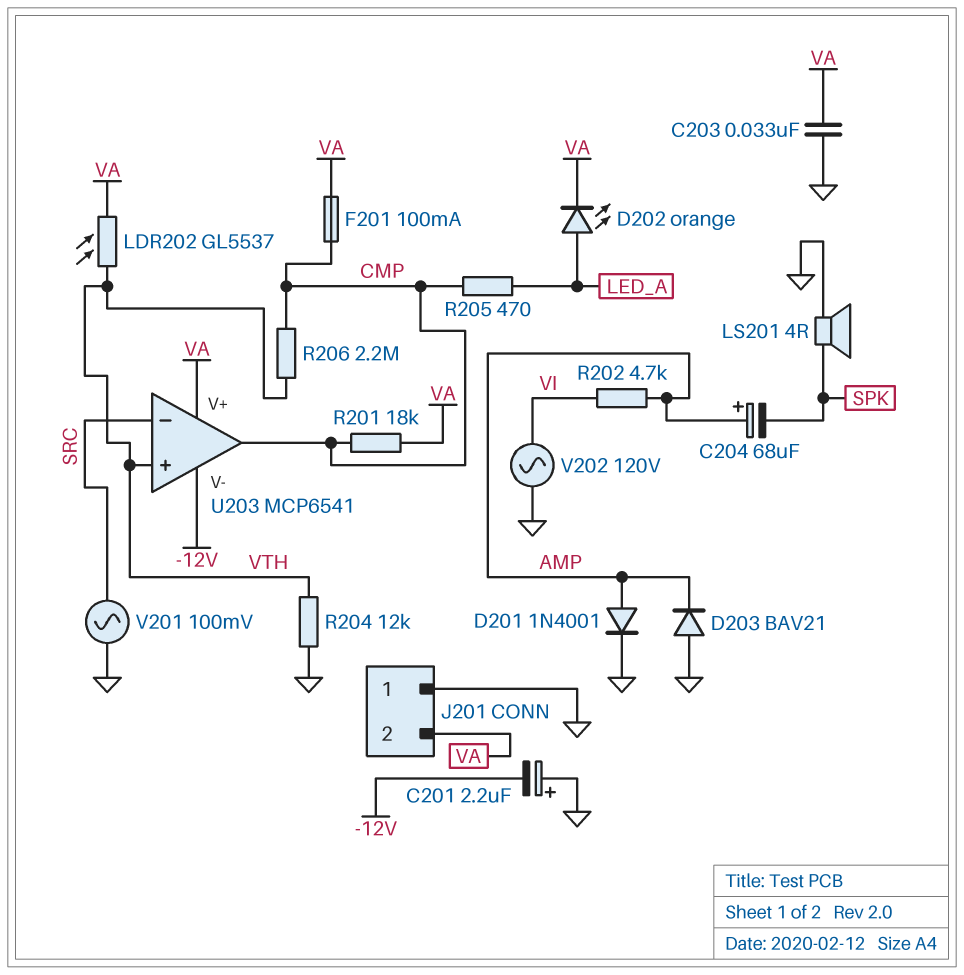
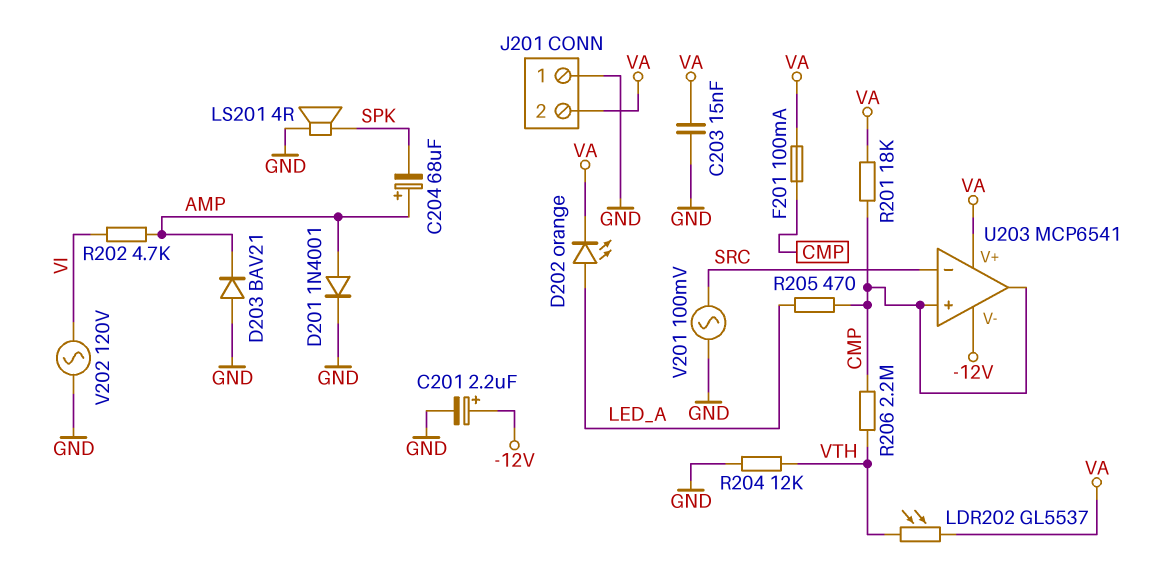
C201: 2.2uF (plus GND, minus -12V) -> 2.2uF (plus -12V, minus GND)
C203: 33nF (GND, VA) -> 15nF (GND, VA)
U203 pin in+: VTH -> CMP

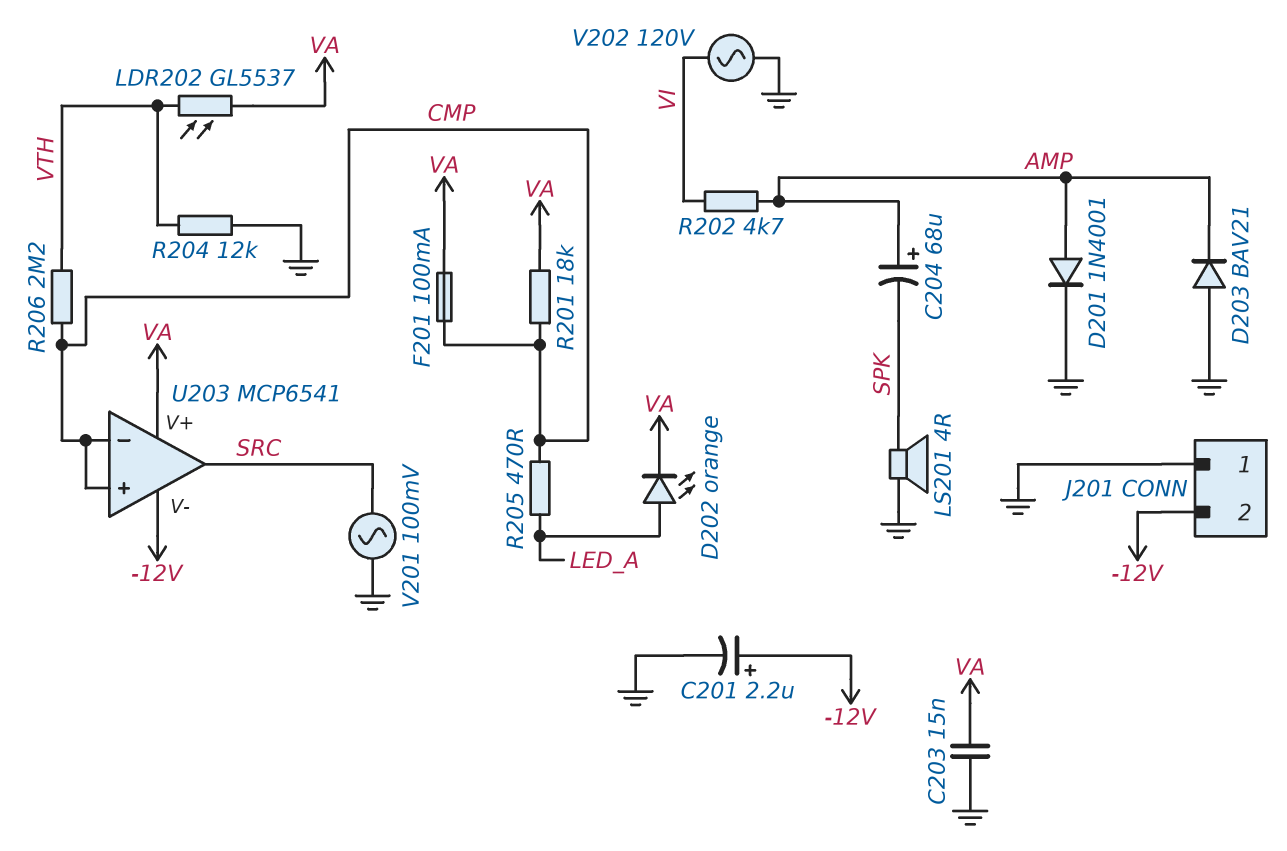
J201 pin 2: VA -> -12V
U203 pin in-: SRC -> CMP
U203 pin out: CMP -> SRC

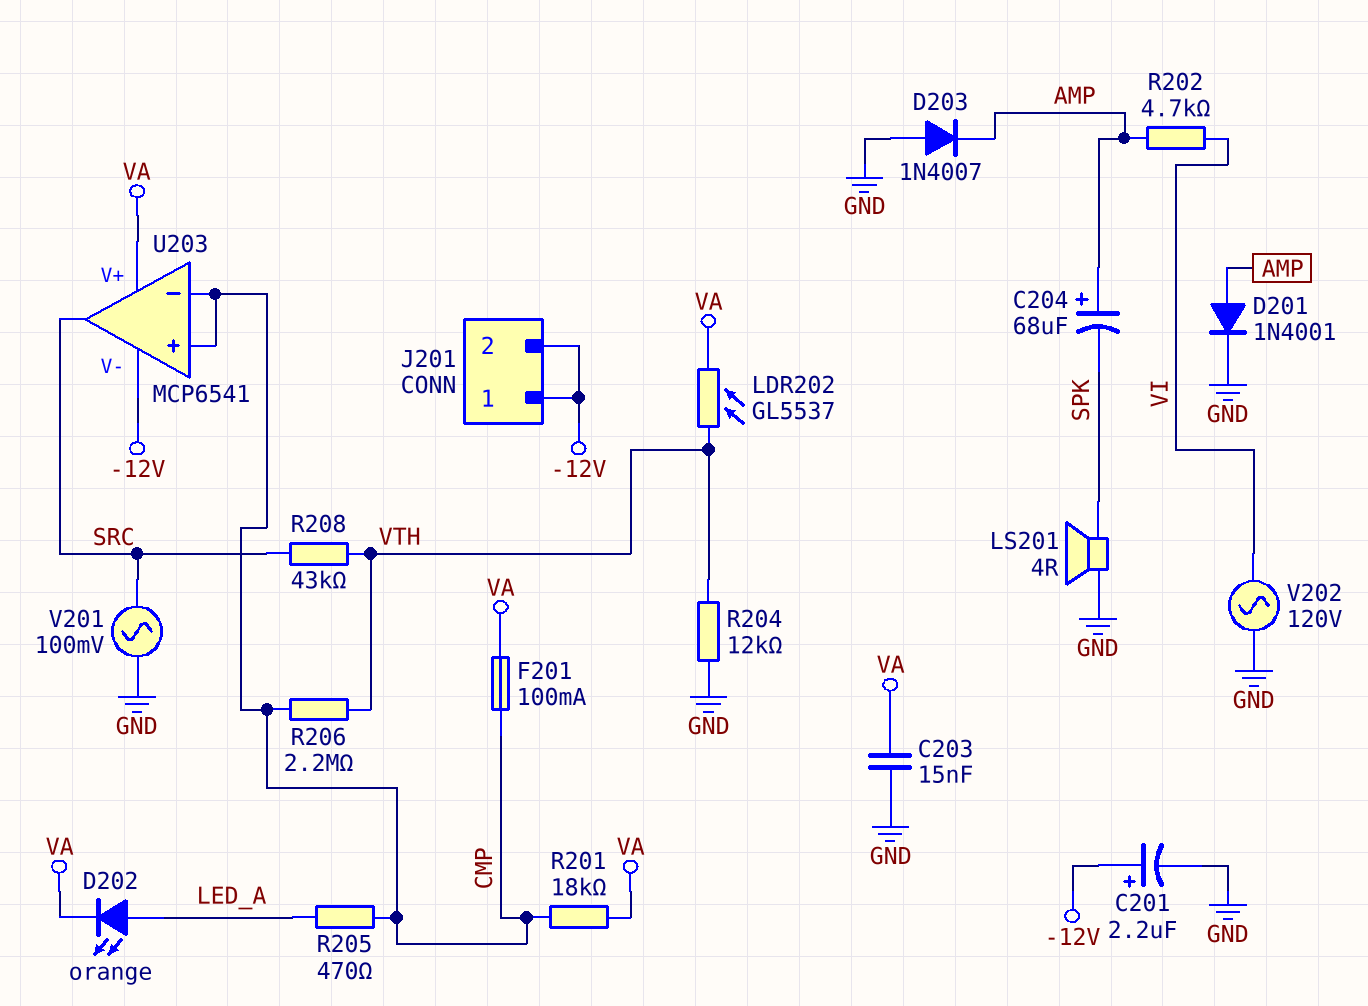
D203: diode BAV21 (A GND, K AMP) -> diode 1N4007 (A GND, K AMP)
J201 pin 1: GND -> -12V
R208: none -> 43k (SRC, VTH)

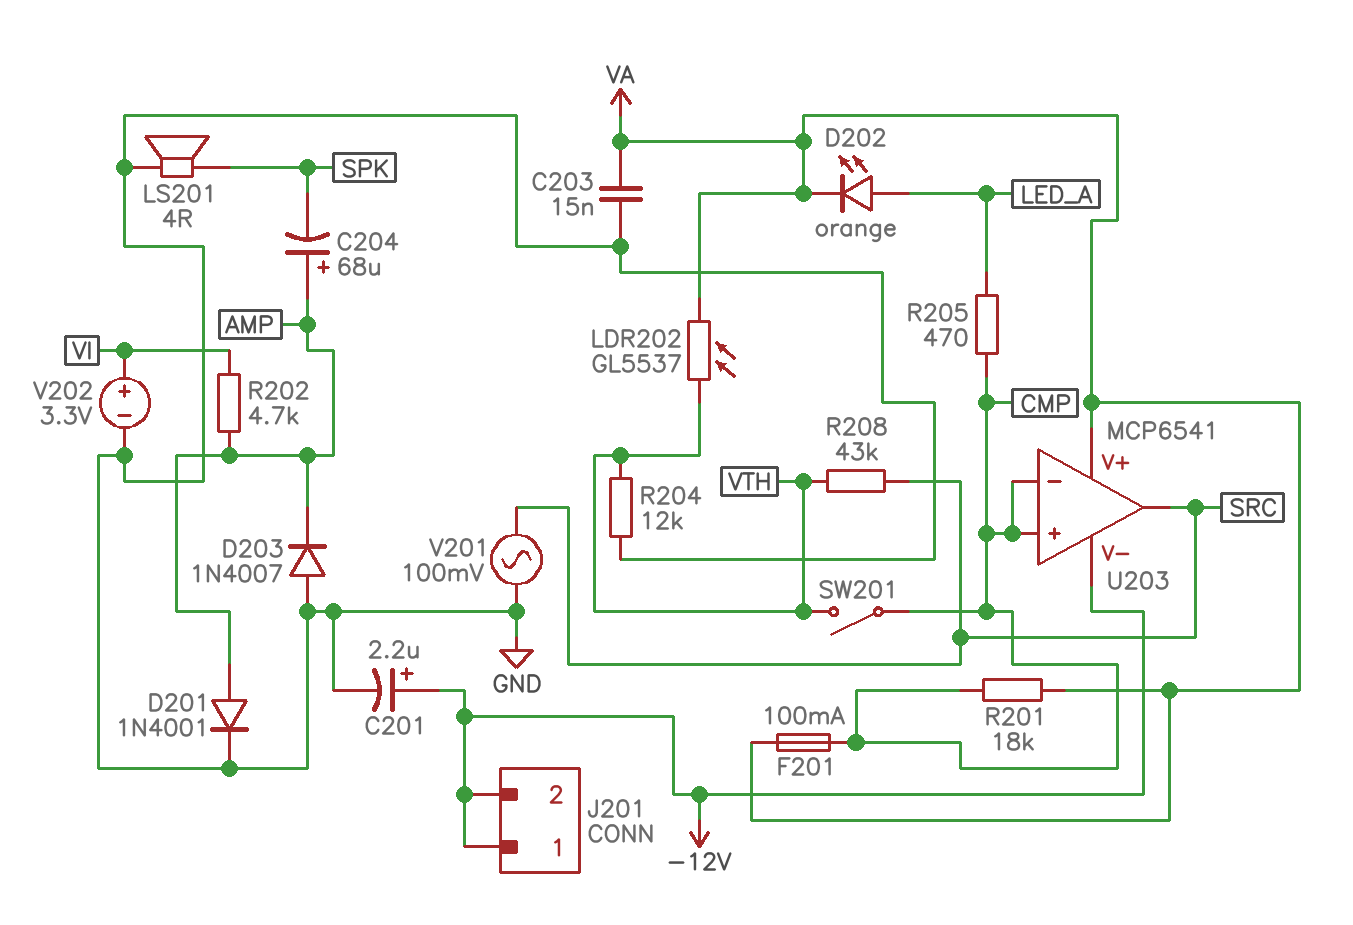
R206: 2.2M (CMP, VTH) -> none
SW201: none -> switch (CMP, VTH)
V202: AC 120V (GND, VI) -> 3.3V (plus VI, minus GND)

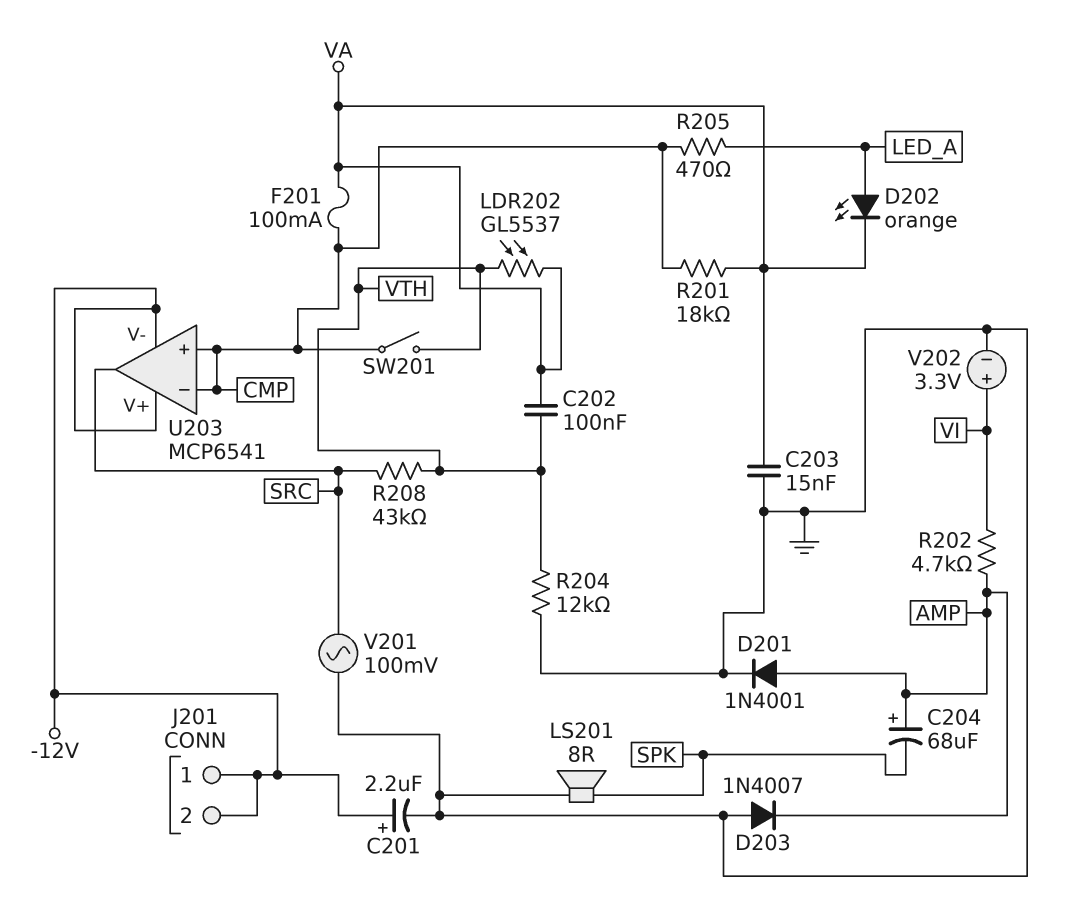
C202: none -> 100nF (VA, VTH)
LS201: speaker 4R (GND, SPK) -> speaker 8R (GND, SPK)
U203 pin V+: VA -> -12V

